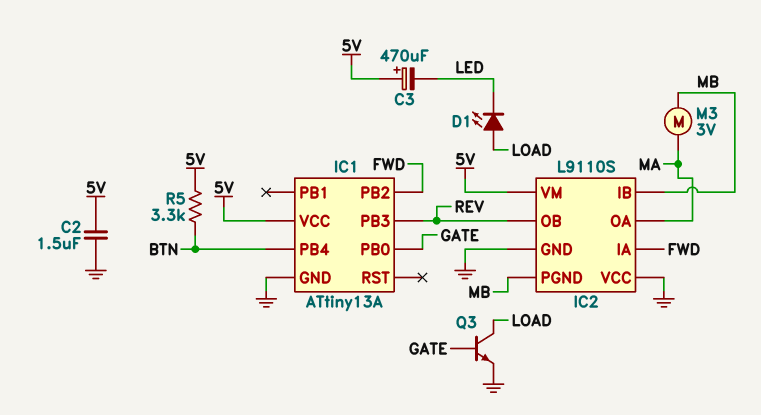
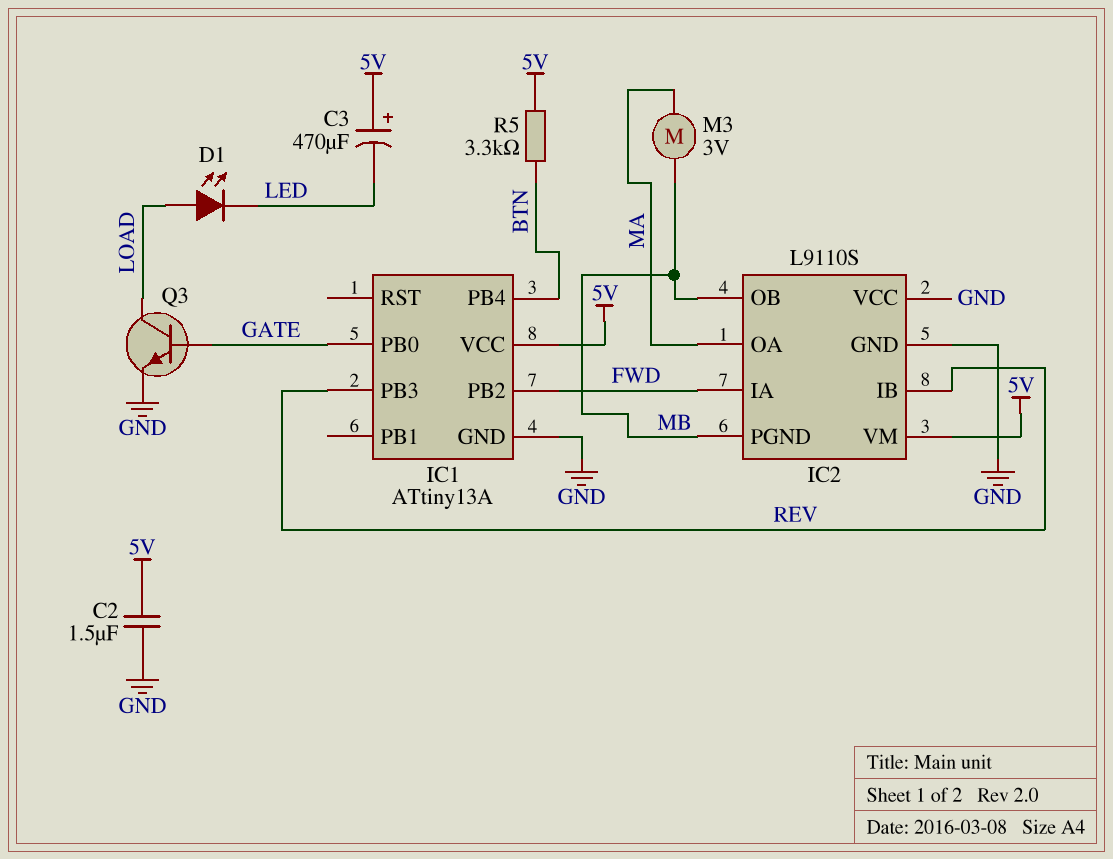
IC2 pin IB: MB -> REV
IC2 pin OB: REV -> MB

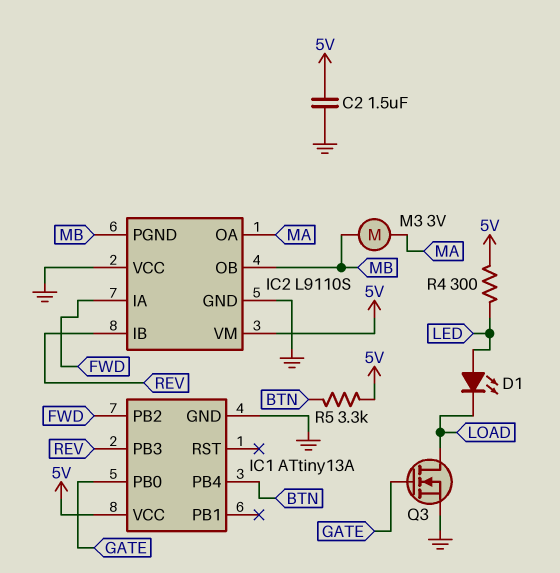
C3: 470uF (plus 5V, minus LED) -> none
D1: LED (A LOAD, K LED) -> LED (A LED, K LOAD)
Q3: NPN (B GATE, C LOAD, E GND) -> NMOS (G GATE, D LOAD, S GND)
R4: none -> 300 (5V, LED)

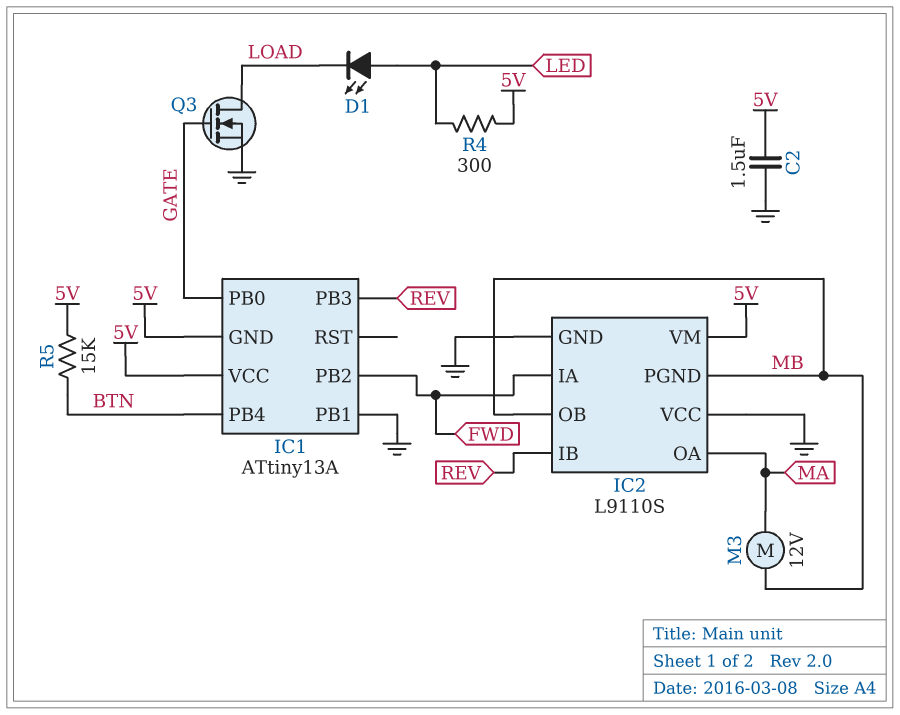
IC1 pin GND: GND -> 5V
IC1 pin PB1: none -> GND
M3: motor 3V (MA, MB) -> motor 12V (MA, MB)
R5: 3.3k (5V, BTN) -> 15k (5V, BTN)

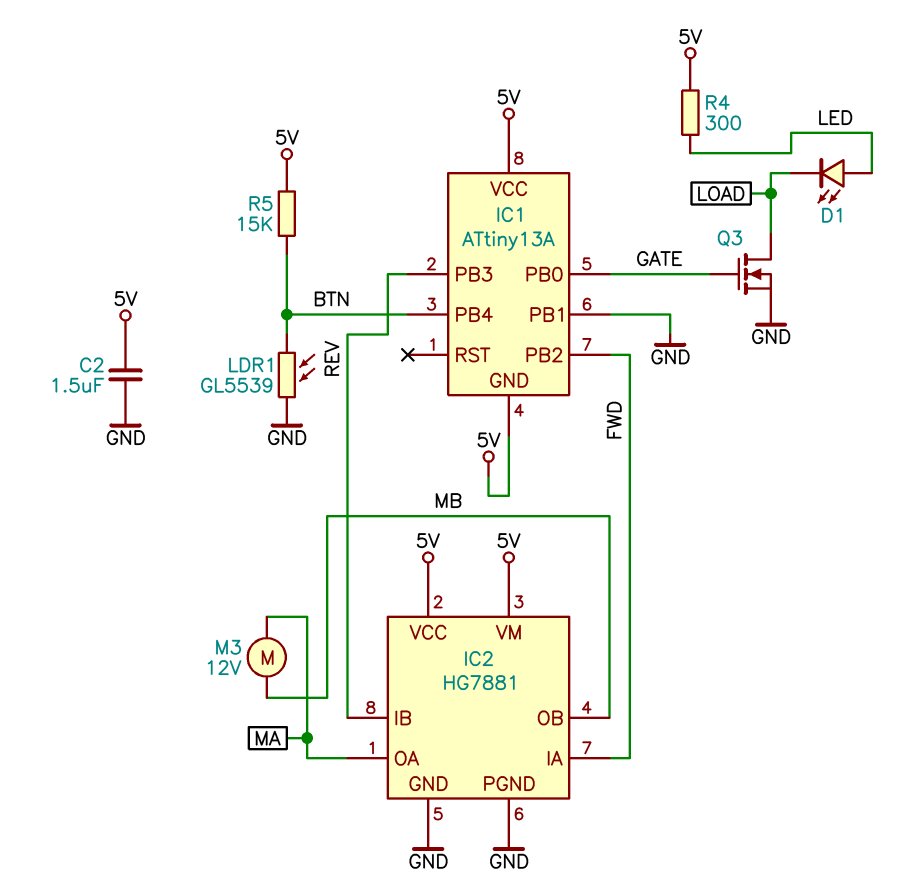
IC2: L9110S -> HG7881
IC2 pin PGND: MB -> GND
IC2 pin VCC: GND -> 5V
LDR1: none -> GL5539 (BTN, GND)

